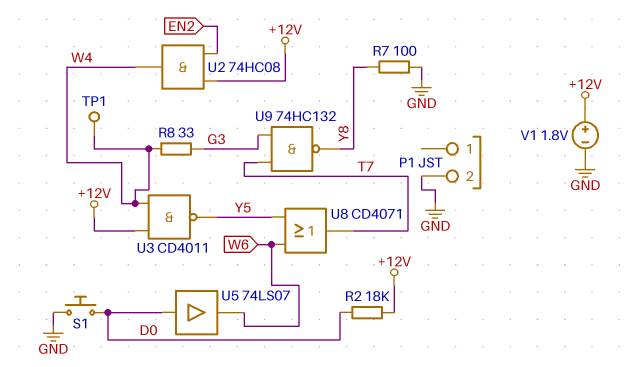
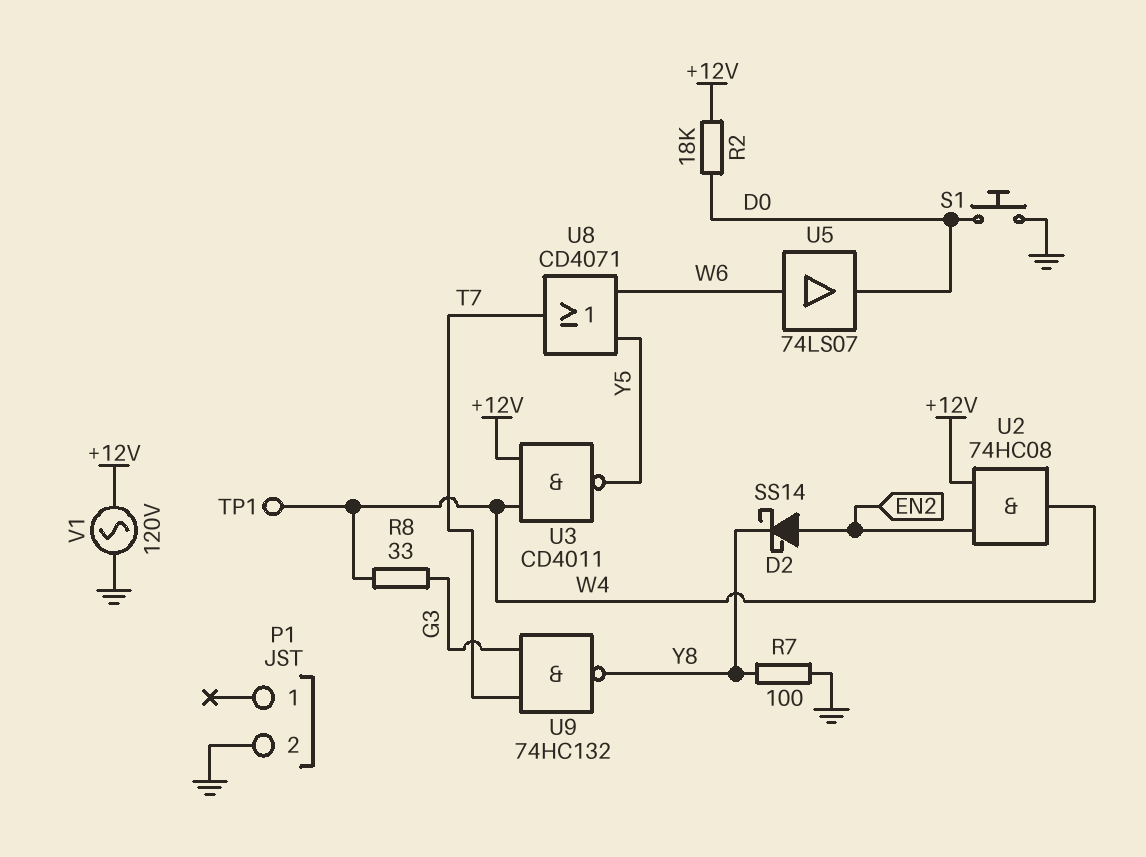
D2: none -> schottky SS14 (A EN2, K Y8)
U5: buffer 74LS07 (in D0, out W6) -> buffer 74LS07 (in W6, out D0)
V1: 1.8V (plus +12V, minus GND) -> AC 120V (+12V, GND)

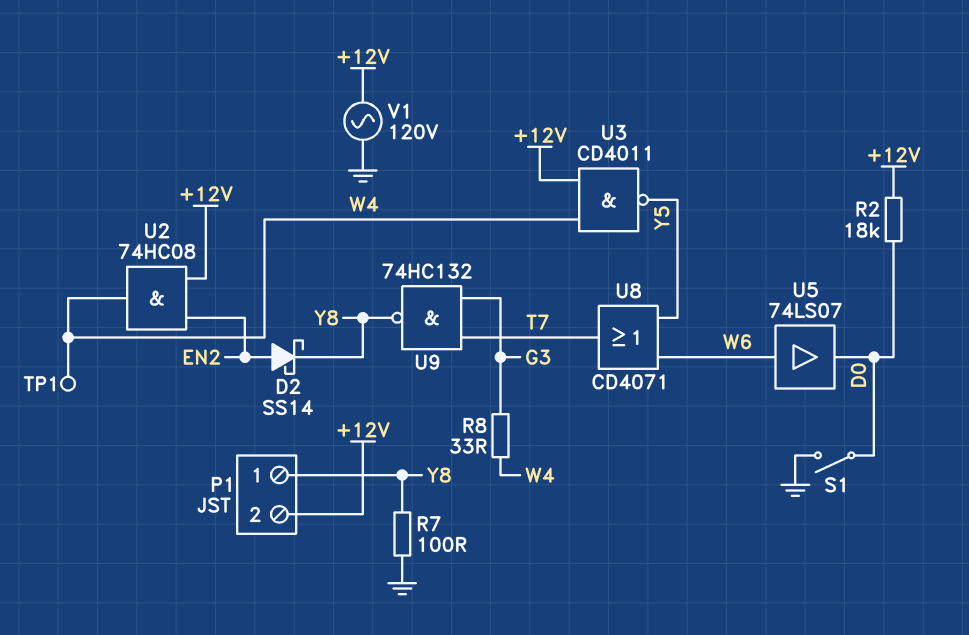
P1 pin 1: none -> Y8
P1 pin 2: GND -> +12V
S1: button (D0, GND) -> switch (D0, GND)

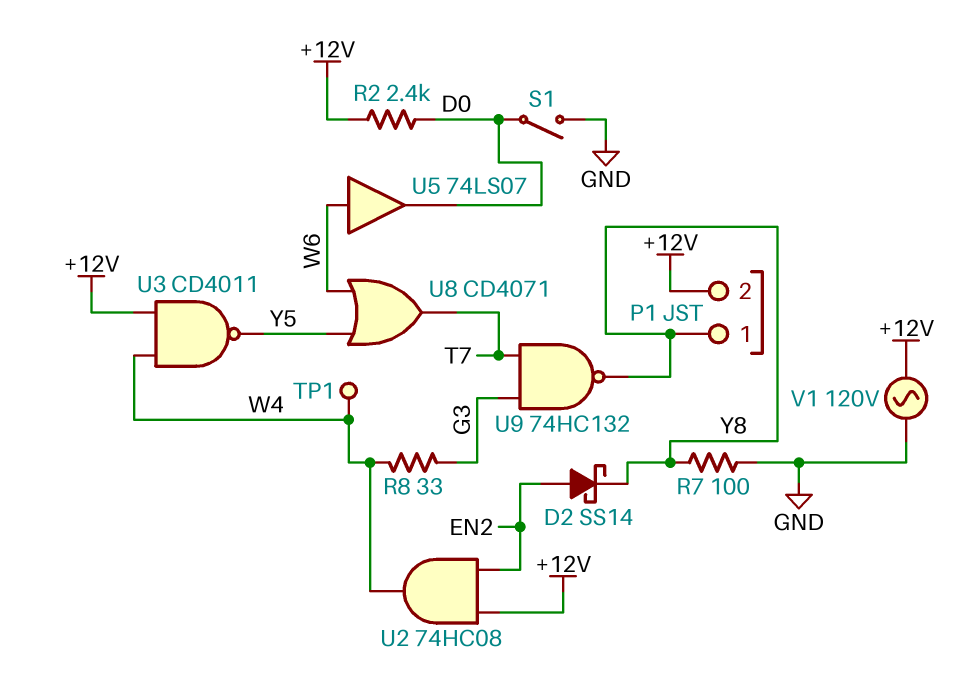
R2: 18k (+12V, D0) -> 2.4k (+12V, D0)

